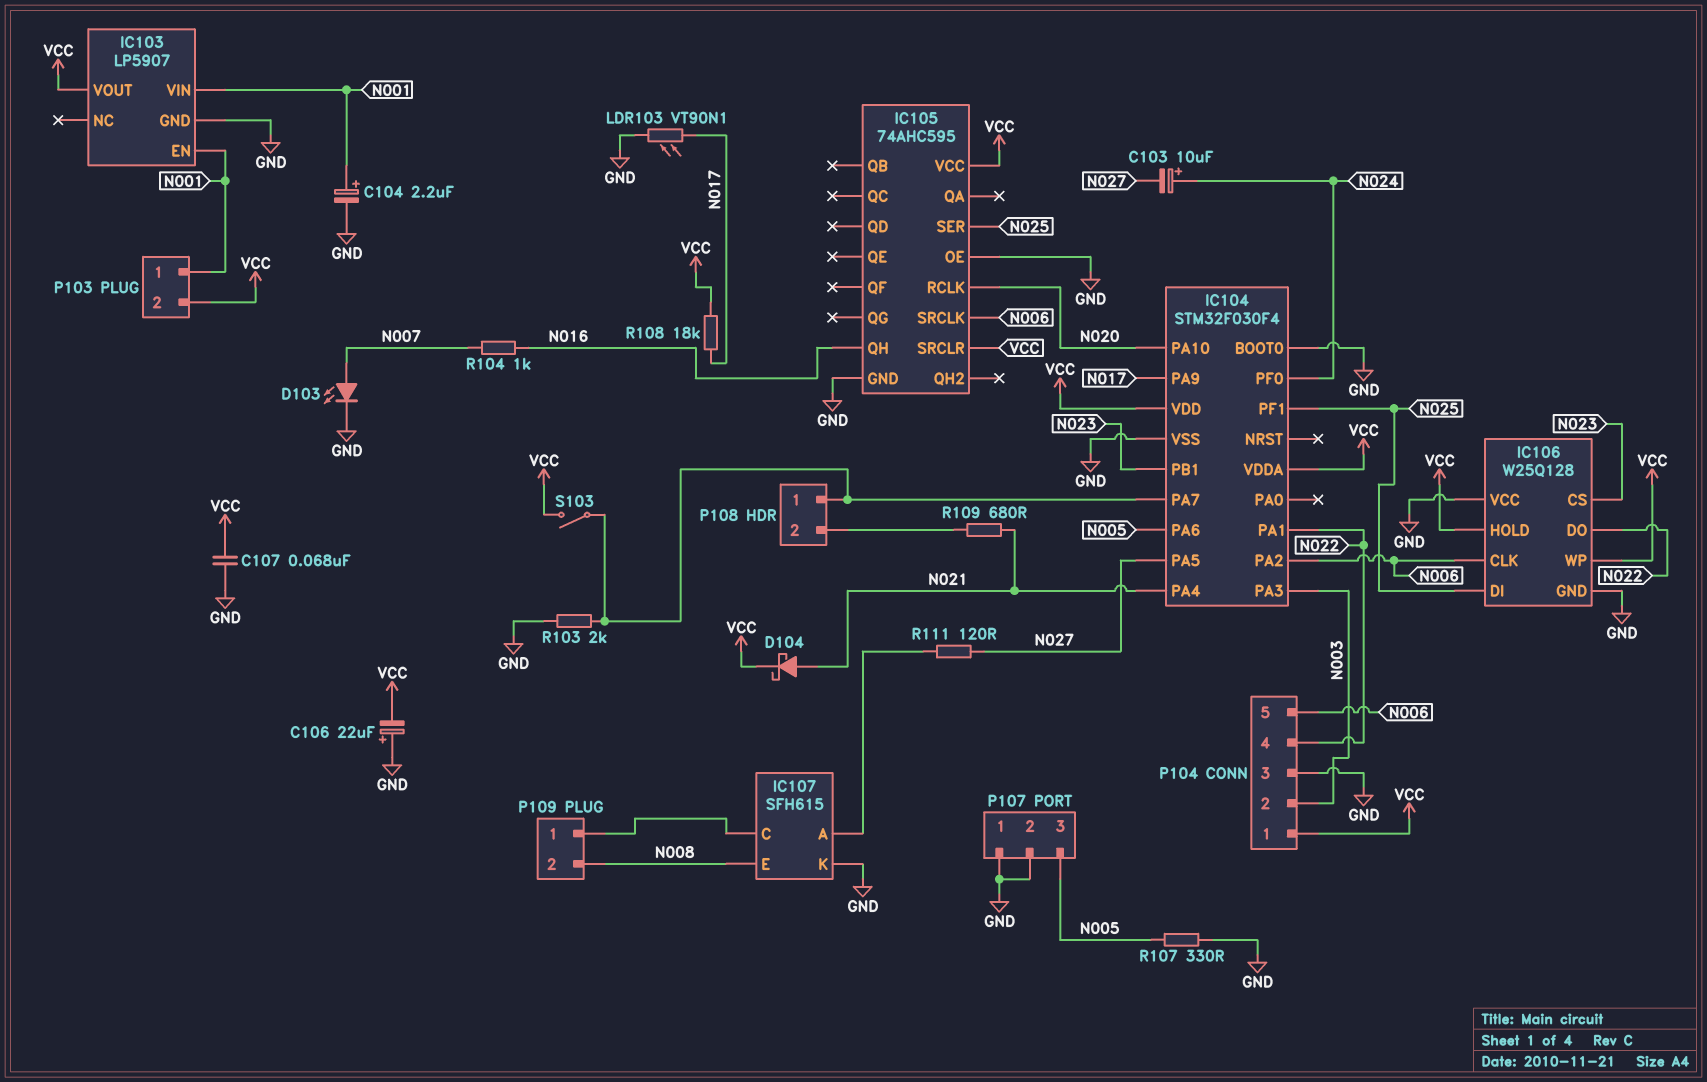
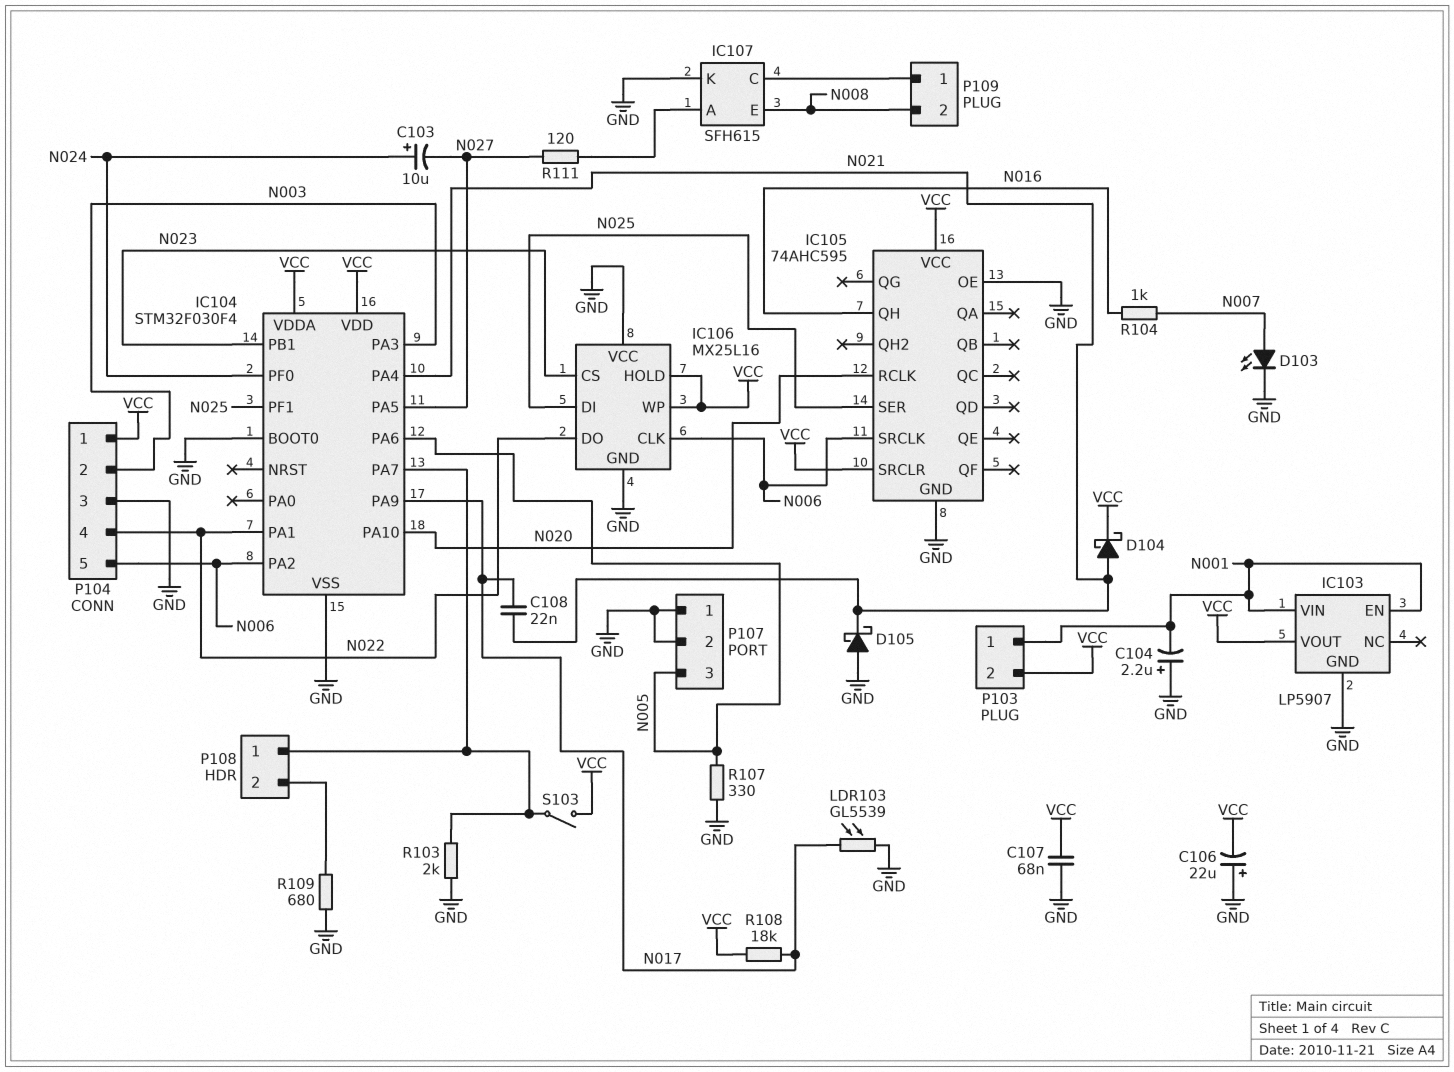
C104: 2.2uF (plus N001, minus GND) -> 2.2uF (plus GND, minus N001)
C108: none -> 22nF (N017, N021)
D105: none -> schottky (A GND, K N021)
IC106: W25Q128 -> MX25L16
LDR103: VT90N1 (GND, N017) -> GL5539 (GND, N017)
R109: 680 (N021, P108/2) -> 680 (GND, P108/2)

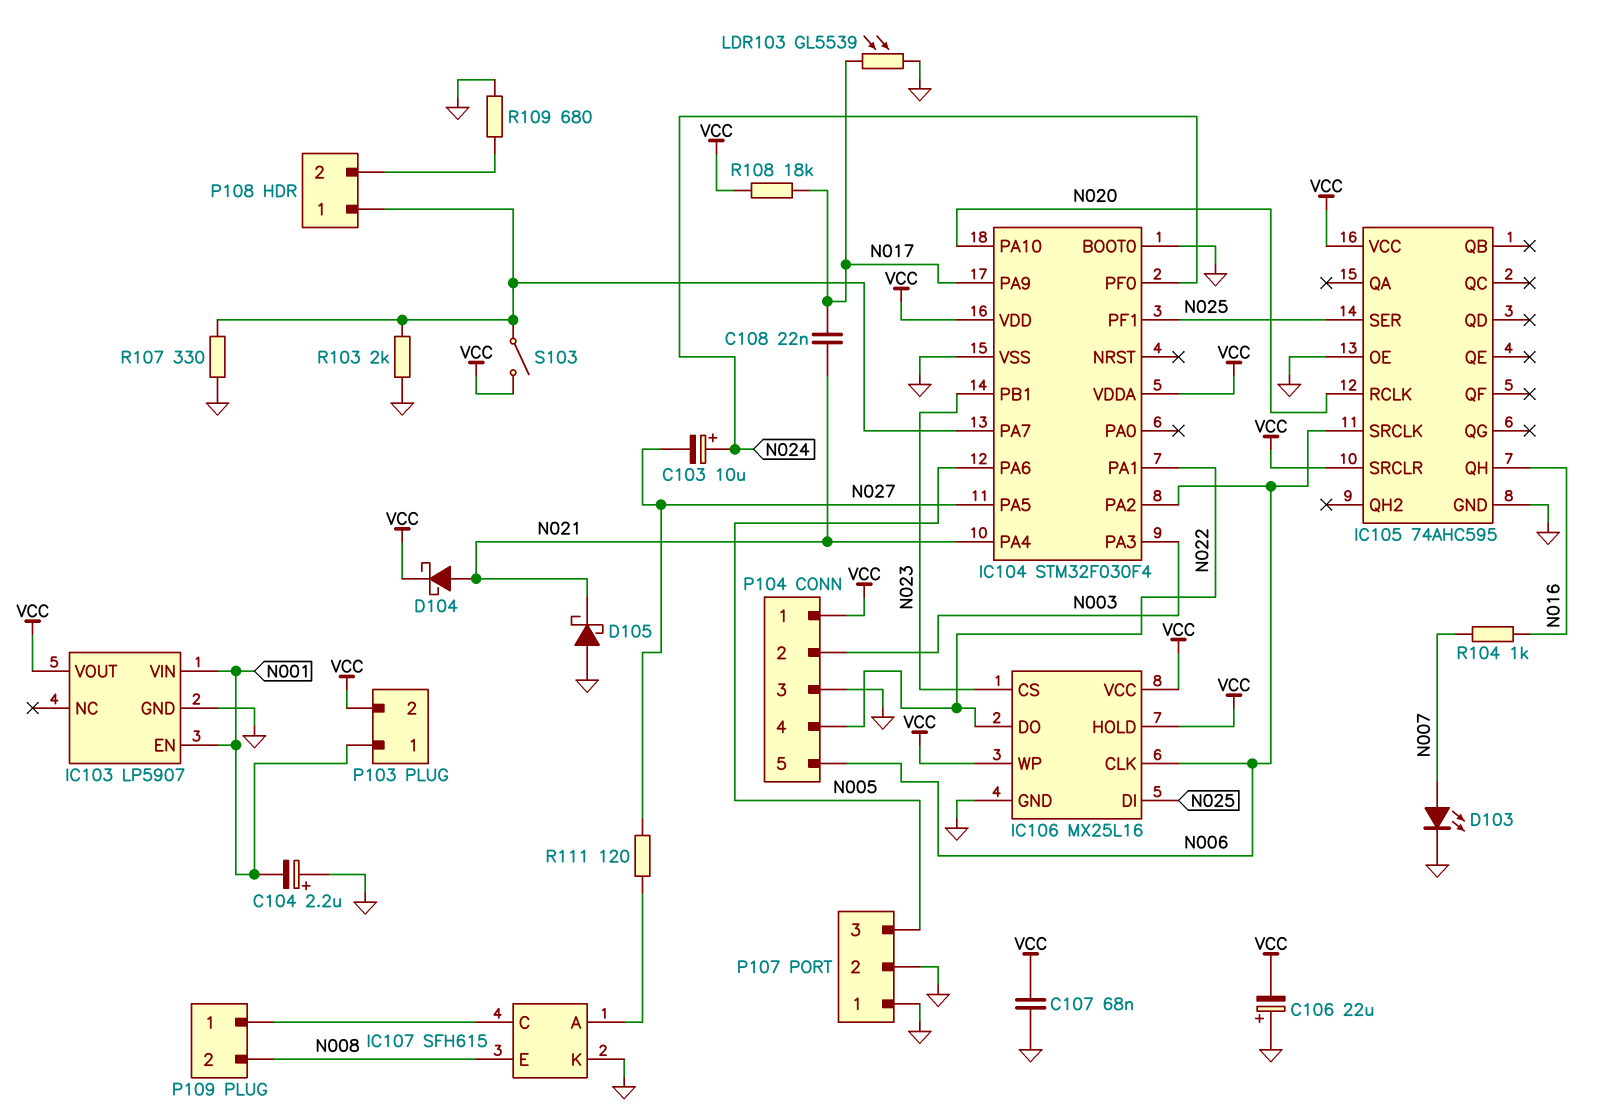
IC106 pin VCC: GND -> VCC
R107: 330 (GND, N005) -> 330 (GND, IC104/PA7)

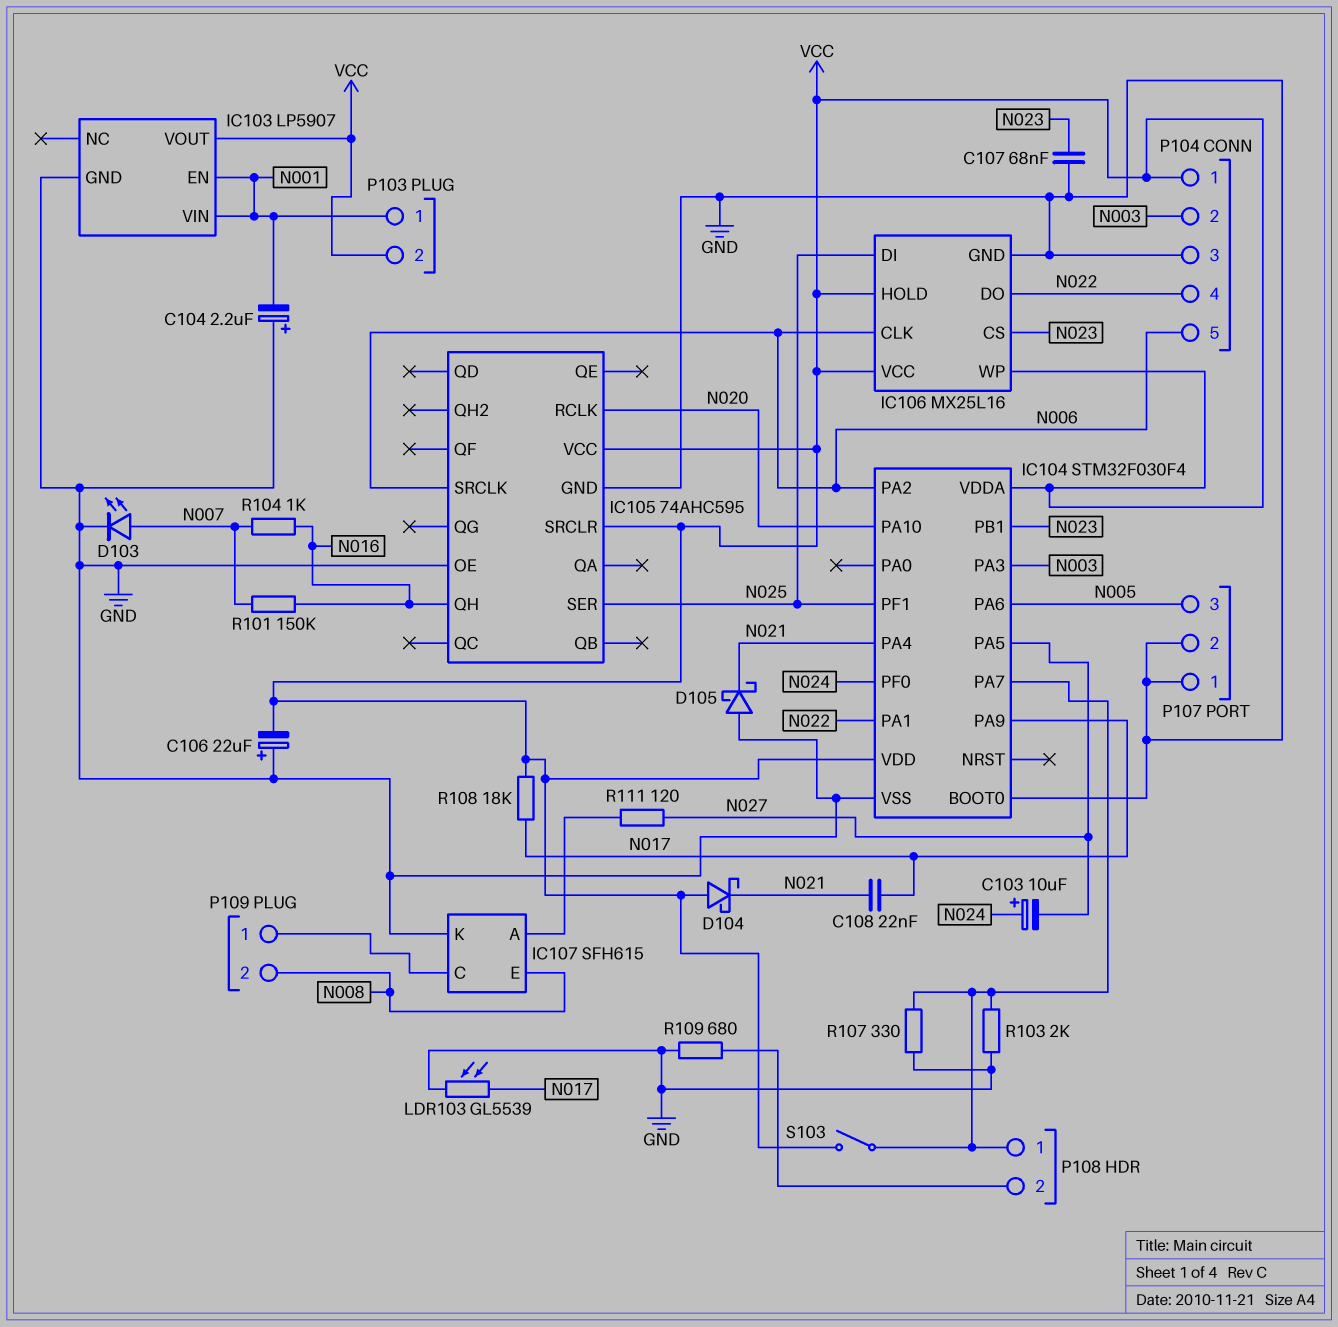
C107: 68nF (GND, VCC) -> 68nF (GND, N023)
D104: schottky (A N021, K VCC) -> schottky (A VCC, K N021)
R101: none -> 150k (N007, N016)

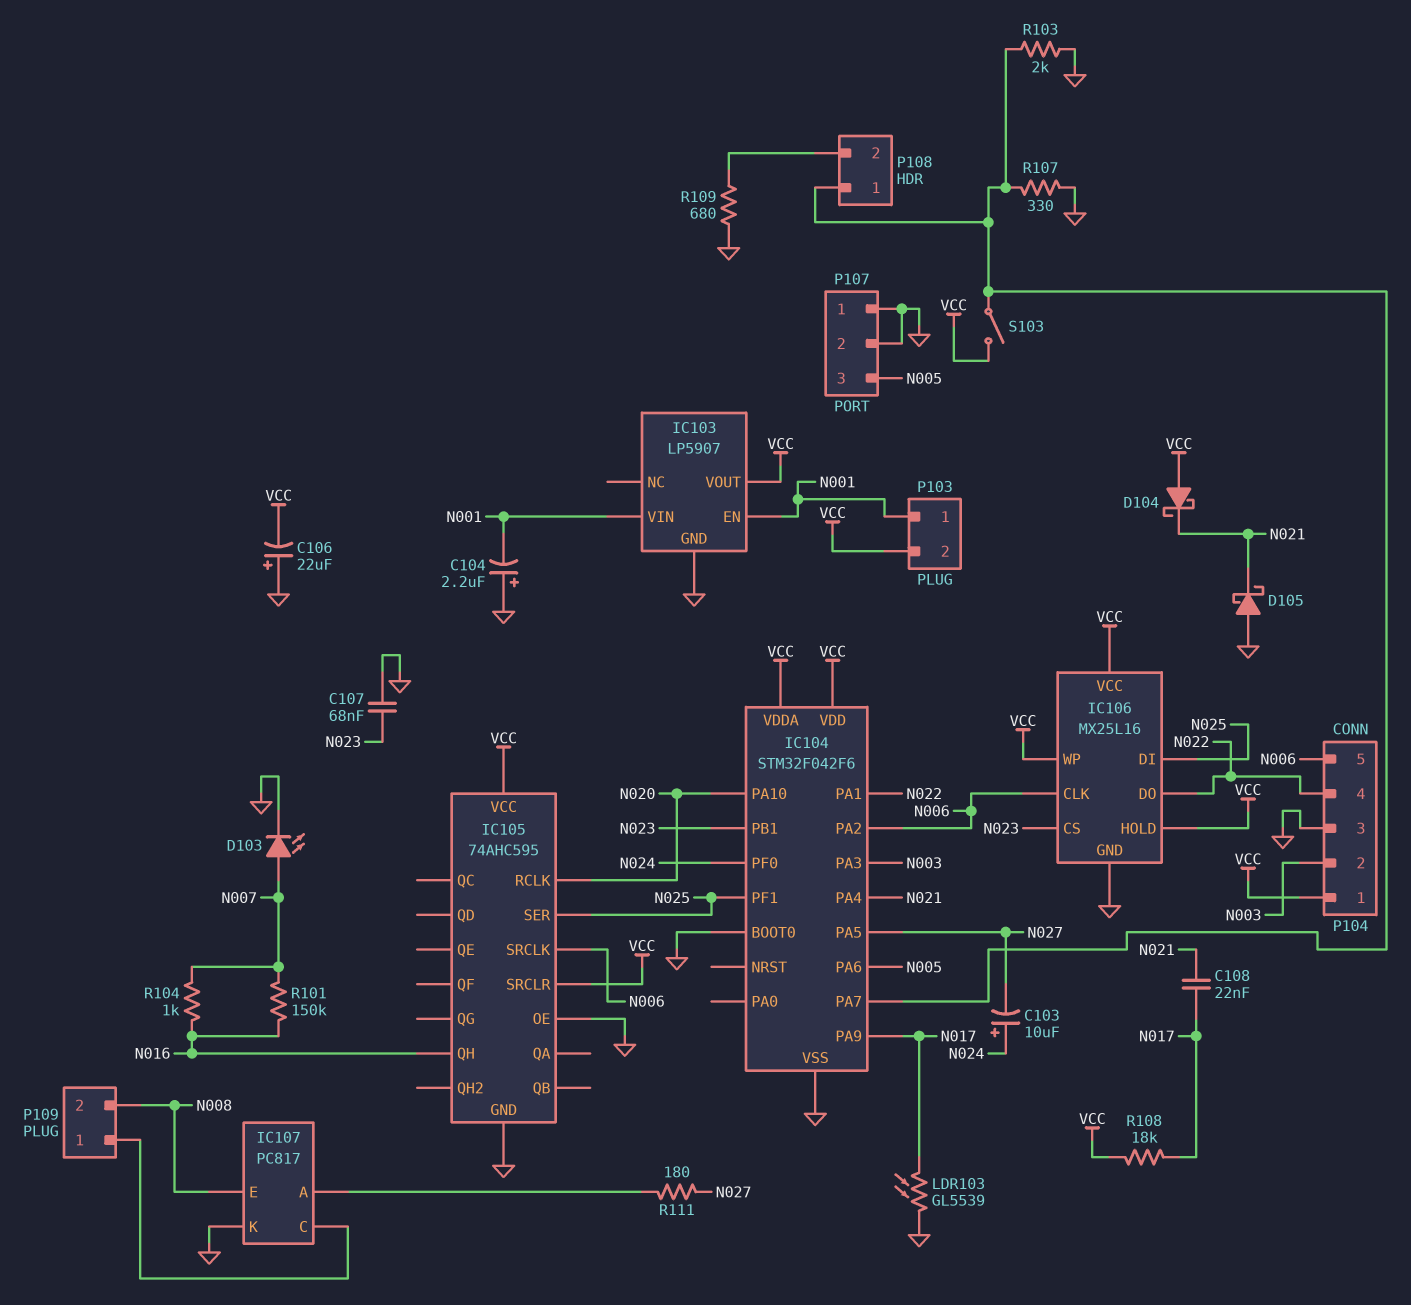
IC104: STM32F030F4 -> STM32F042F6
IC107: SFH615 -> PC817
R111: 120 (IC107/A, N027) -> 180 (IC107/A, N027)

